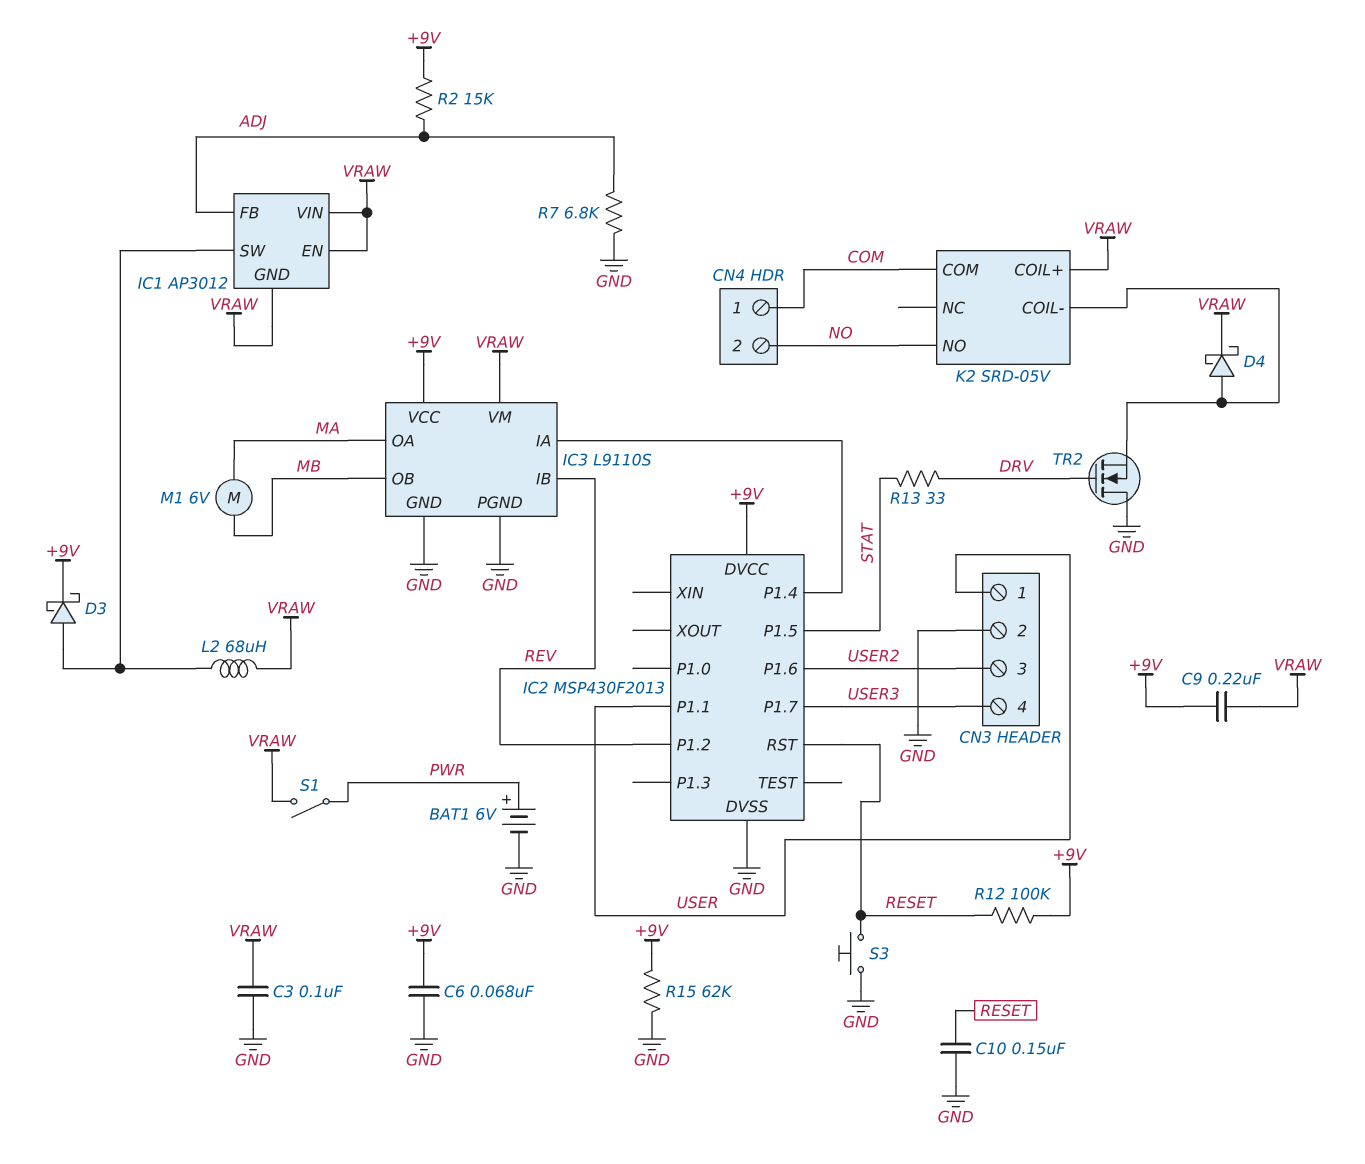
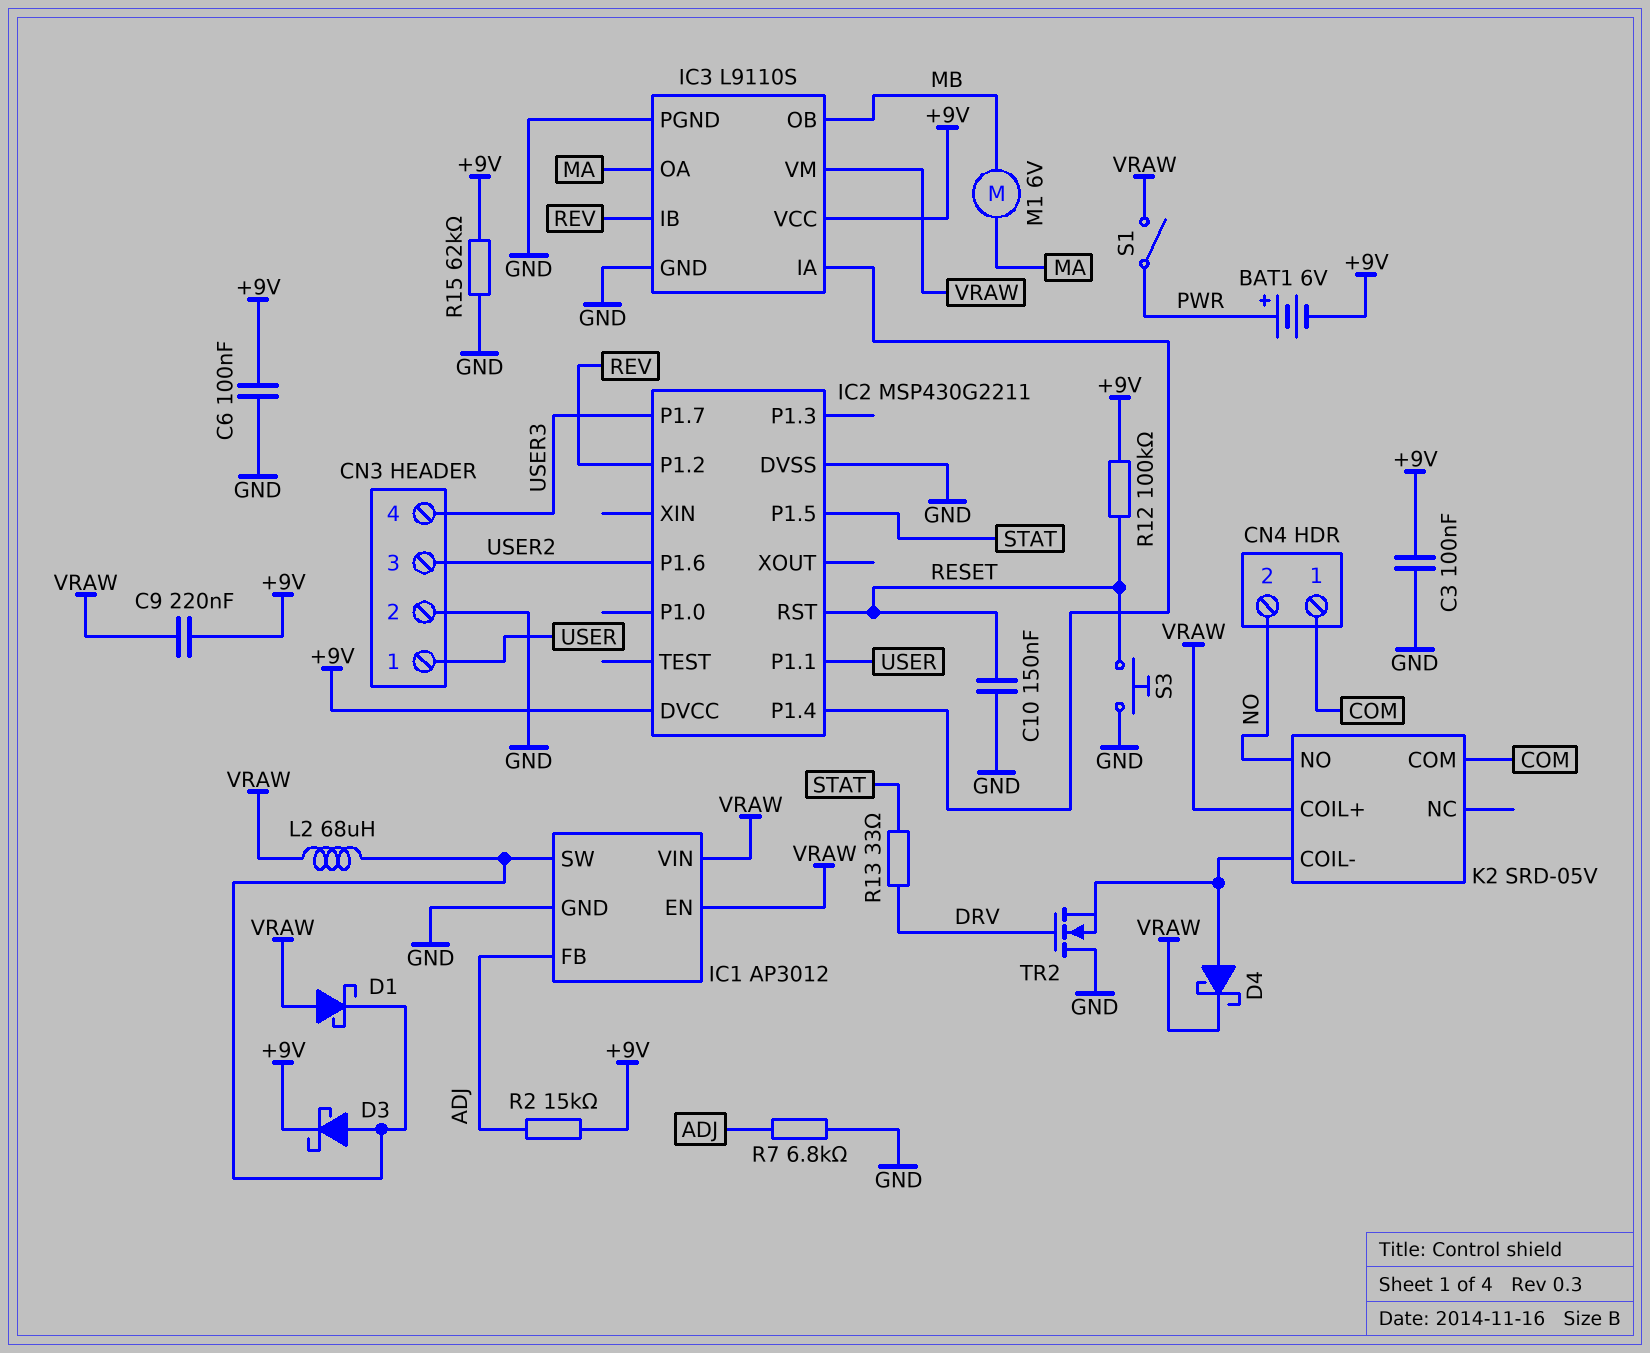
BAT1: 6V (plus PWR, minus GND) -> 6V (plus PWR, minus +9V)
C3: 100nF (GND, VRAW) -> 100nF (+9V, GND)
C6: 68nF (+9V, GND) -> 100nF (+9V, GND)
D1: none -> schottky (A VRAW, K IC1/SW)
IC1 pin GND: VRAW -> GND
IC2: MSP430F2013 -> MSP430G2211

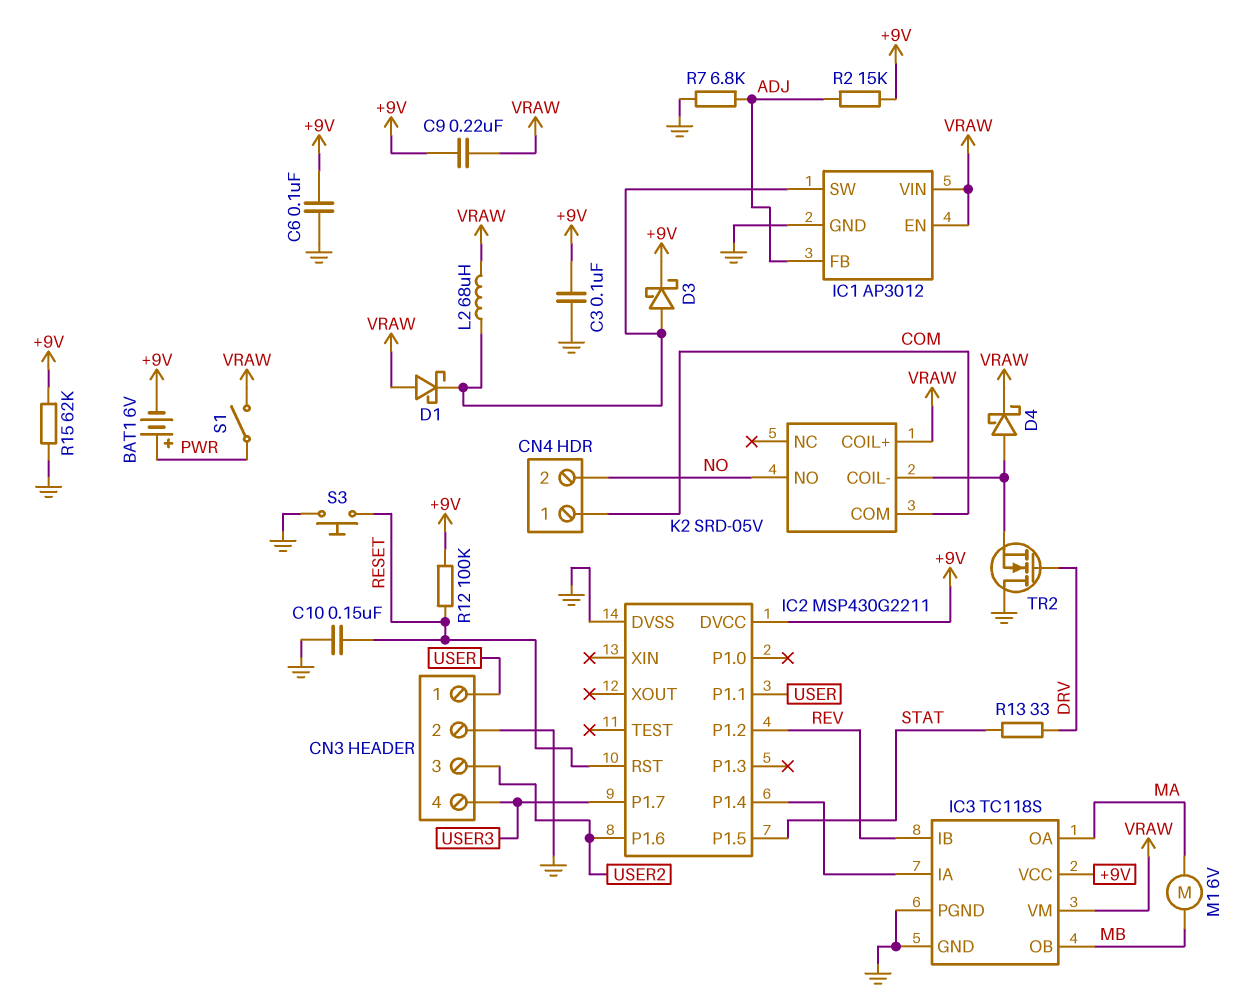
IC3: L9110S -> TC118S

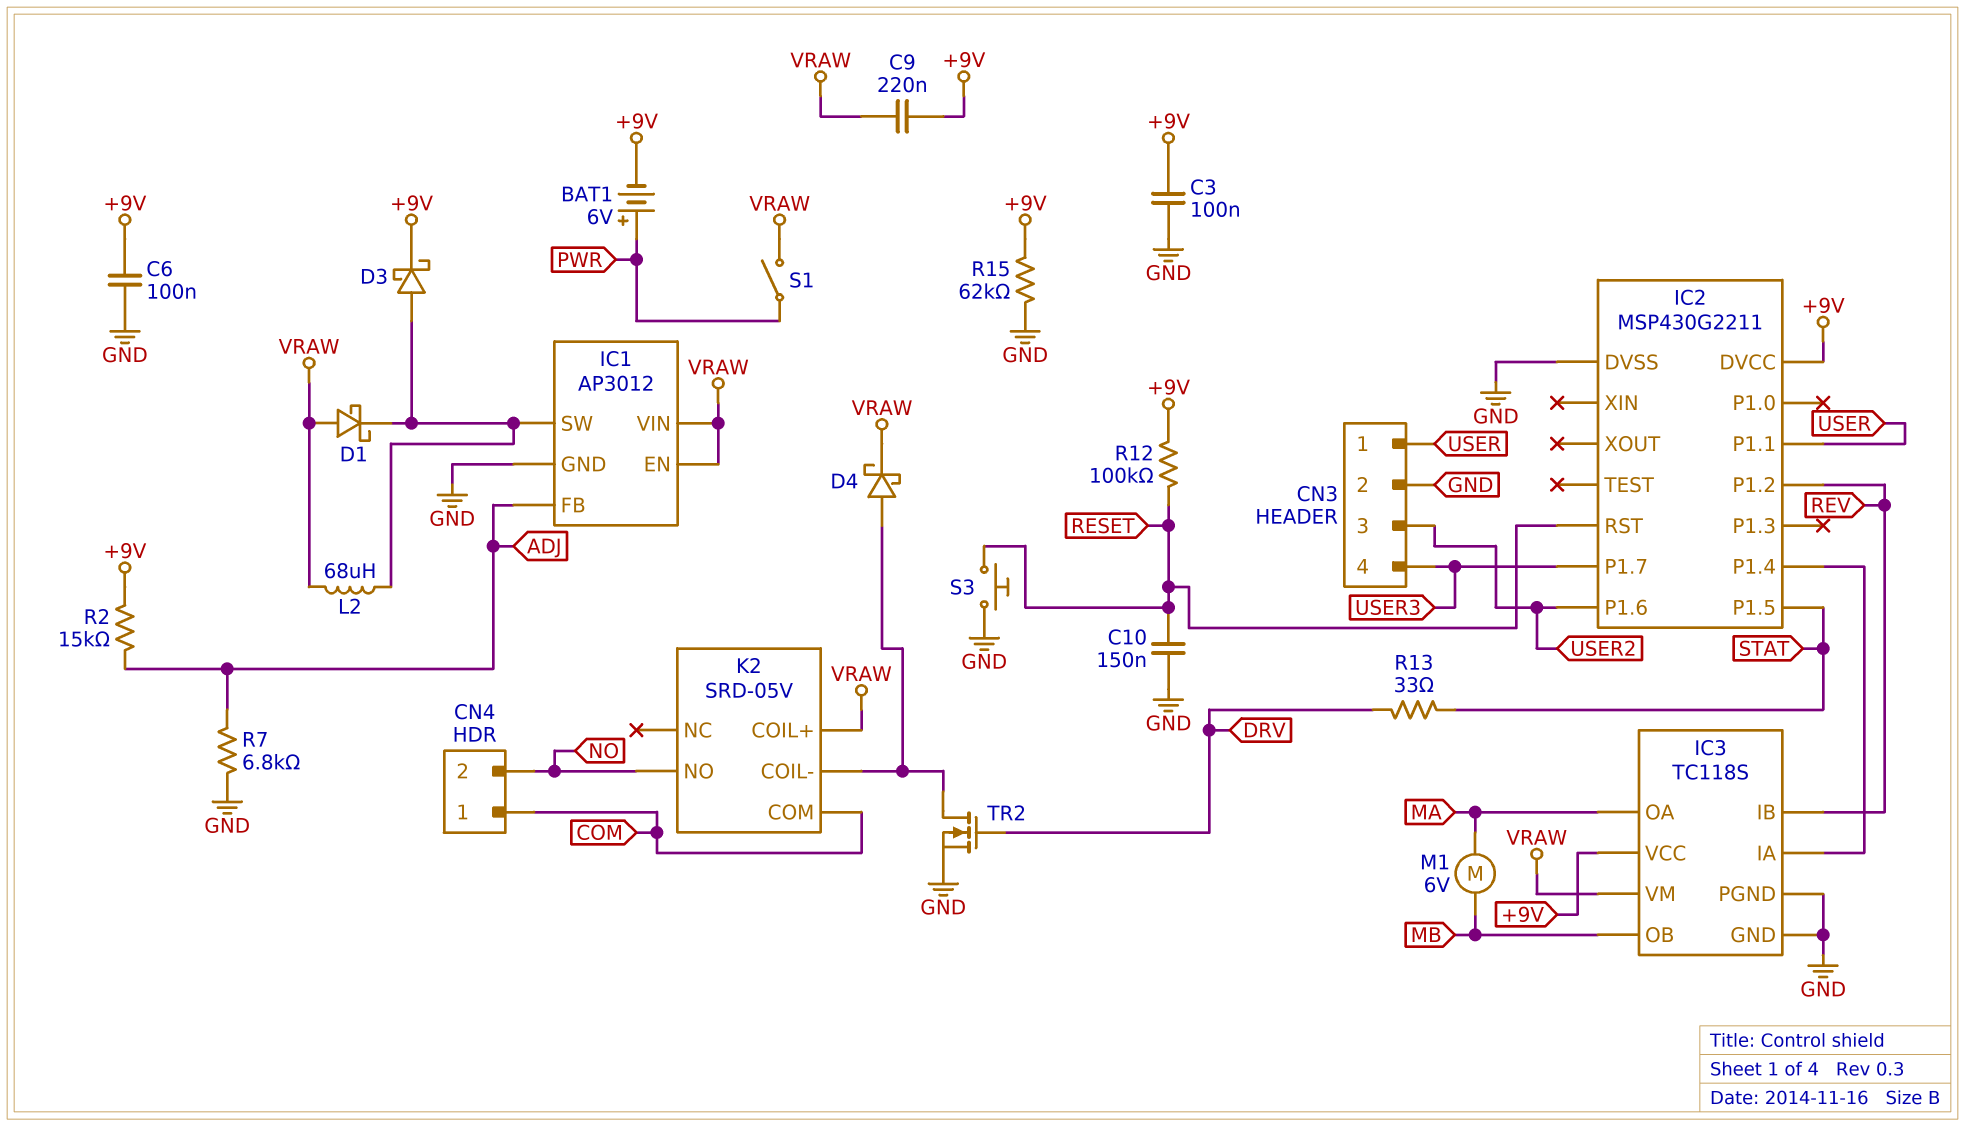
TR2: NMOS (G DRV, D GND, S K2/COIL-) -> NMOS (G DRV, D K2/COIL-, S GND)

